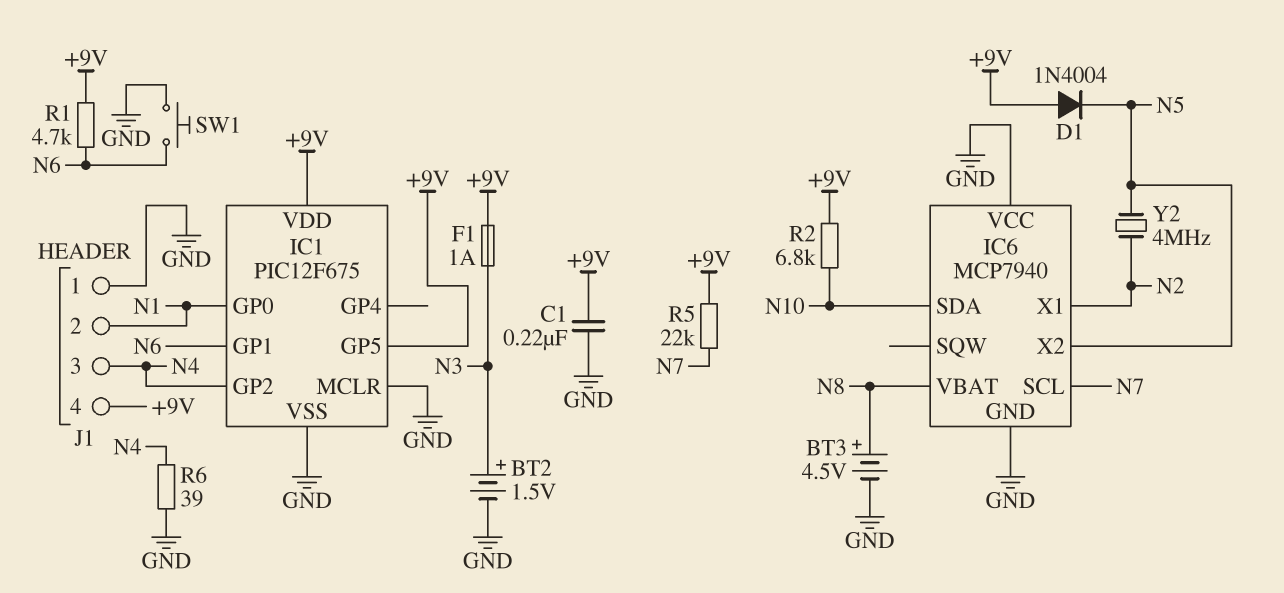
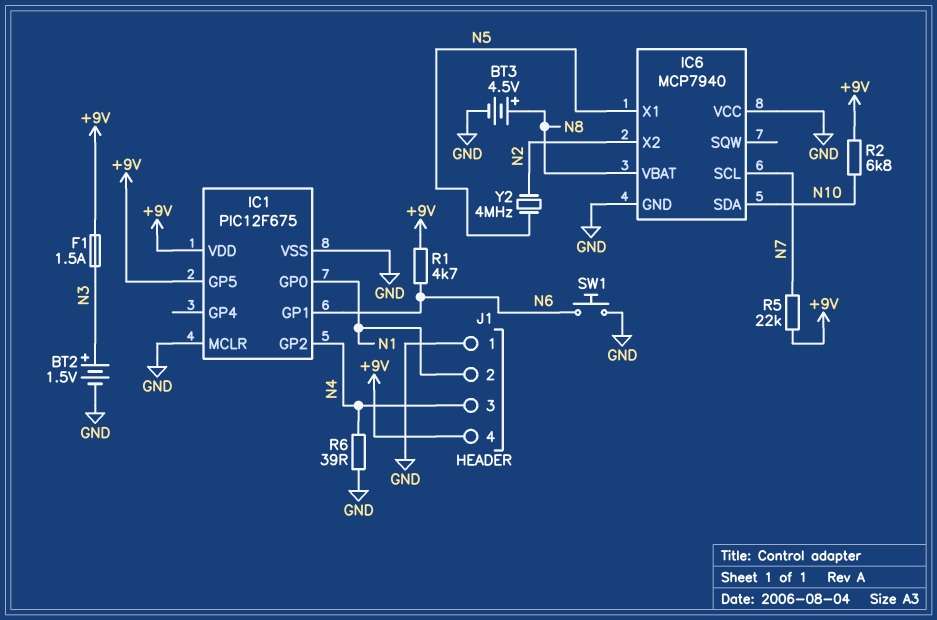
C1: 220nF (+9V, GND) -> none
D1: diode 1N4004 (A +9V, K N5) -> none
F1: 1A (+9V, N3) -> 1.5A (+9V, N3)
IC6 pin X1: N2 -> N5
IC6 pin X2: N5 -> N2

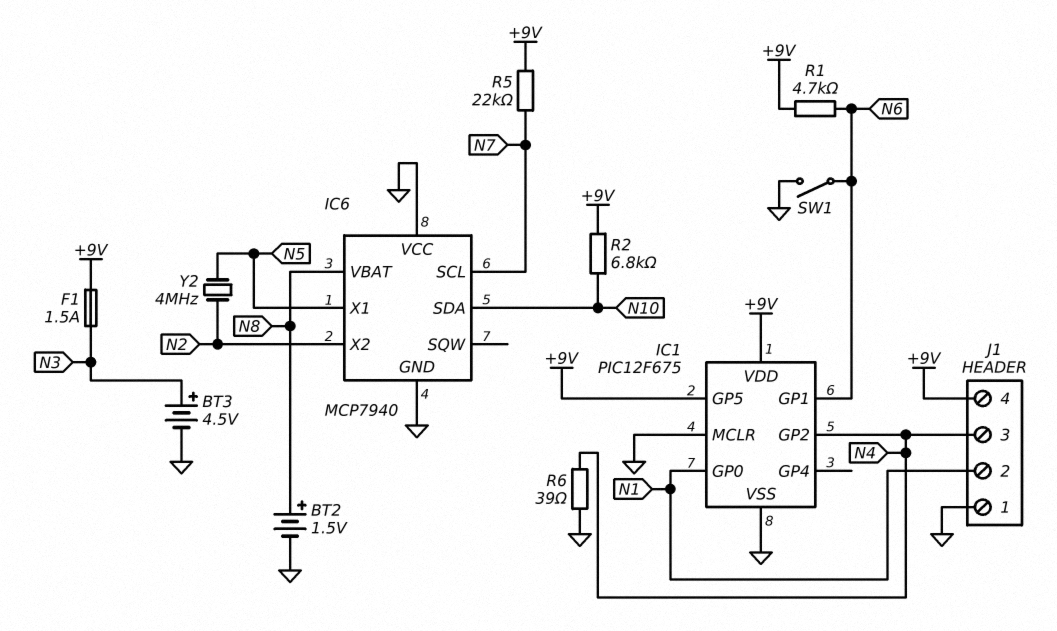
BT2: 1.5V (plus N3, minus GND) -> 1.5V (plus N8, minus GND)
BT3: 4.5V (plus N8, minus GND) -> 4.5V (plus N3, minus GND)
SW1: button (GND, N6) -> switch (GND, N6)

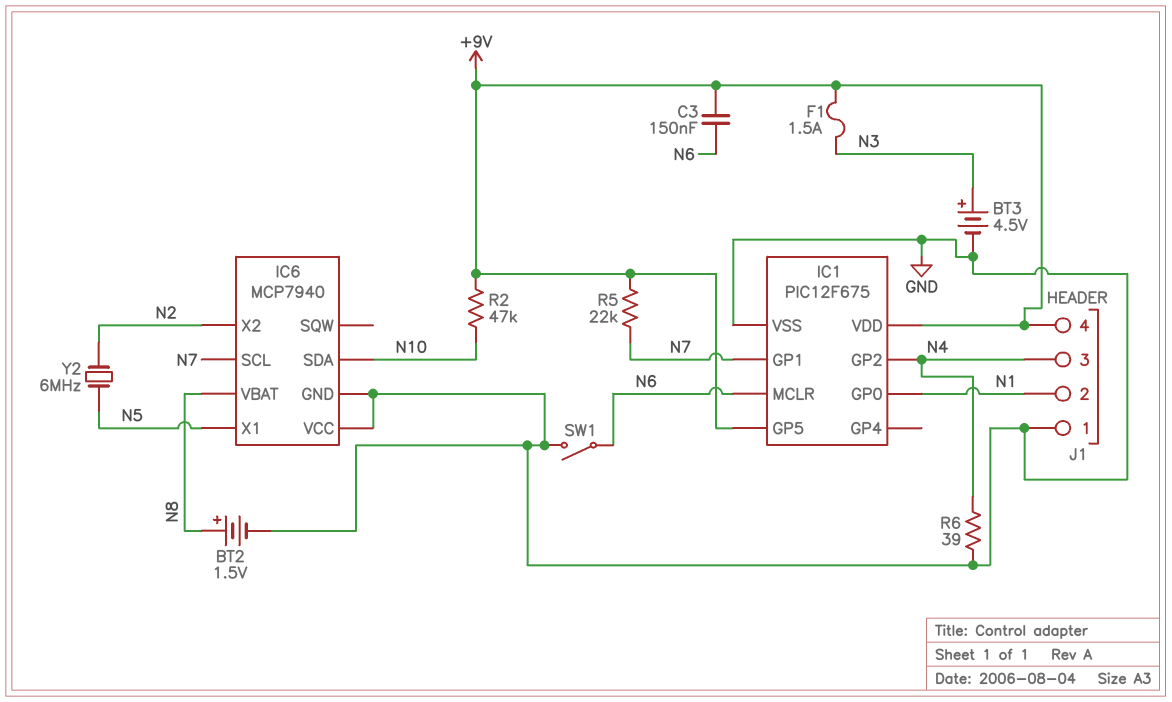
C3: none -> 150nF (+9V, N6)
IC1 pin GP1: N6 -> N7
IC1 pin MCLR: GND -> N6
R1: 4.7k (+9V, N6) -> none
R2: 6.8k (+9V, N10) -> 47k (+9V, N10)
Y2: 4MHz (N2, N5) -> 6MHz (N2, N5)

